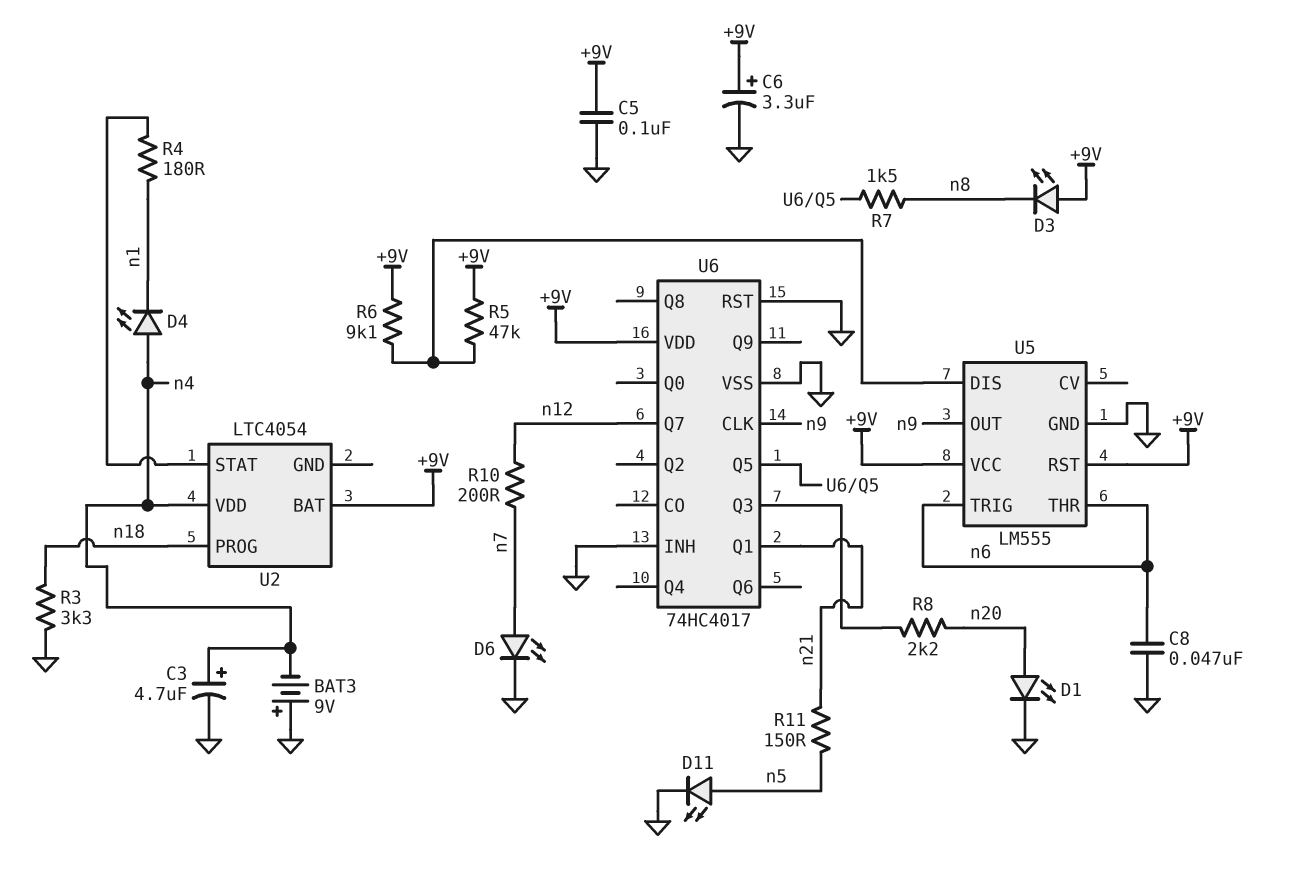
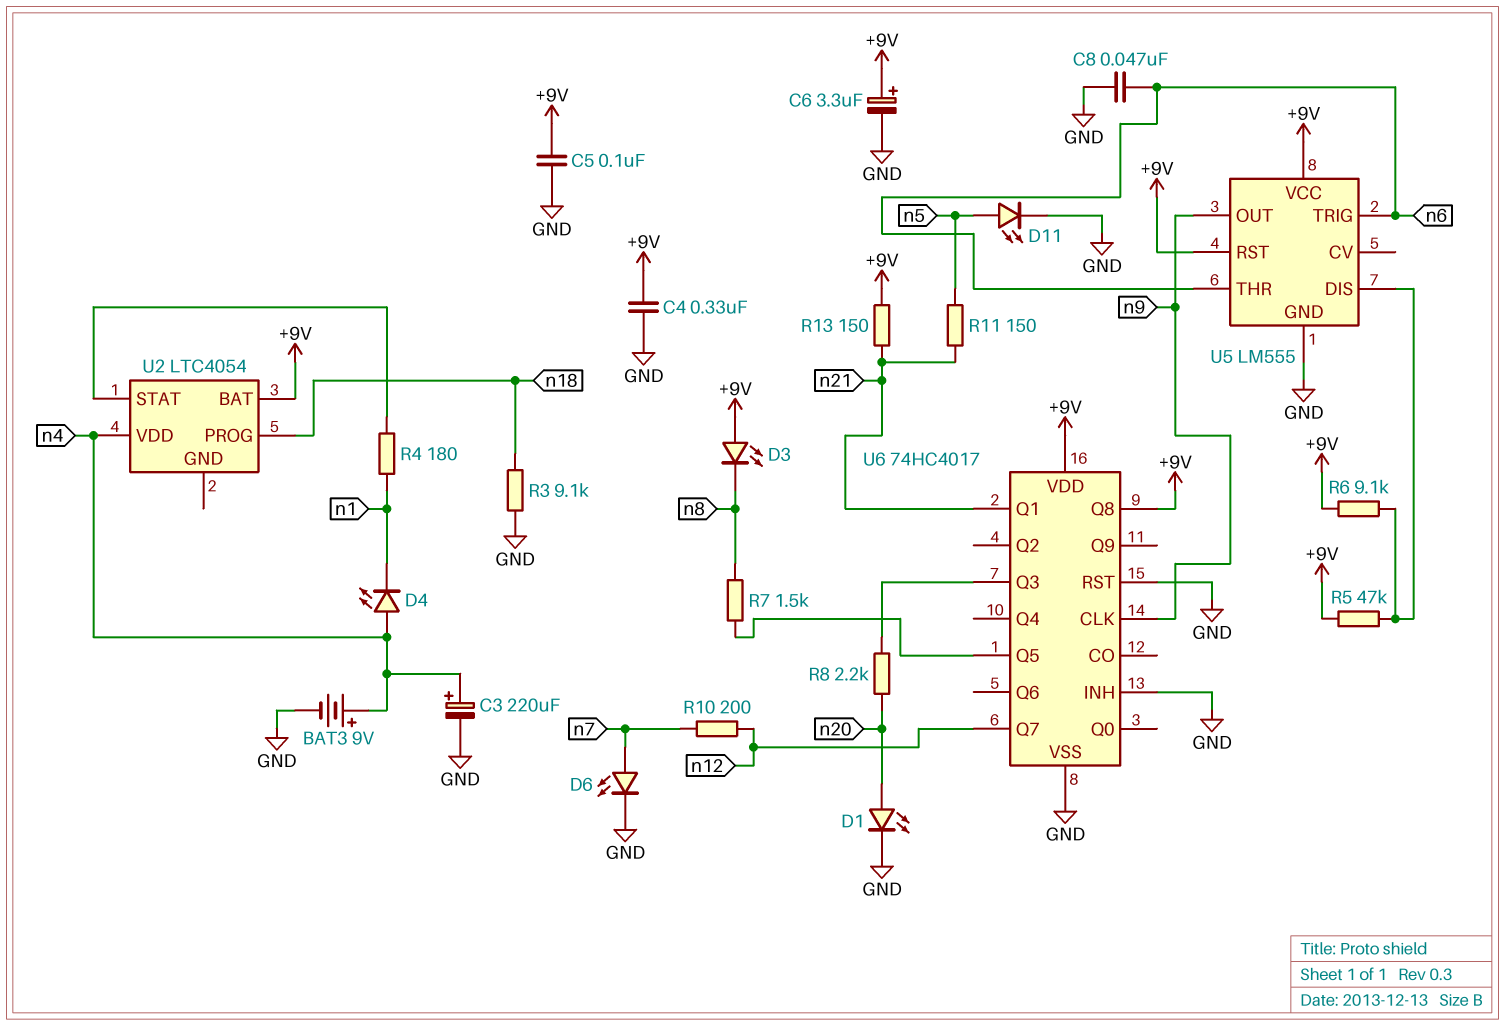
BAT3: 9V (plus GND, minus n4) -> 9V (plus n4, minus GND)
C3: 4.7uF (plus n4, minus GND) -> 220uF (plus n4, minus GND)
C4: none -> 330nF (+9V, GND)
R3: 3.3k (GND, n18) -> 9.1k (GND, n18)
R13: none -> 150 (+9V, n21)
U6 pin Q8: none -> +9V

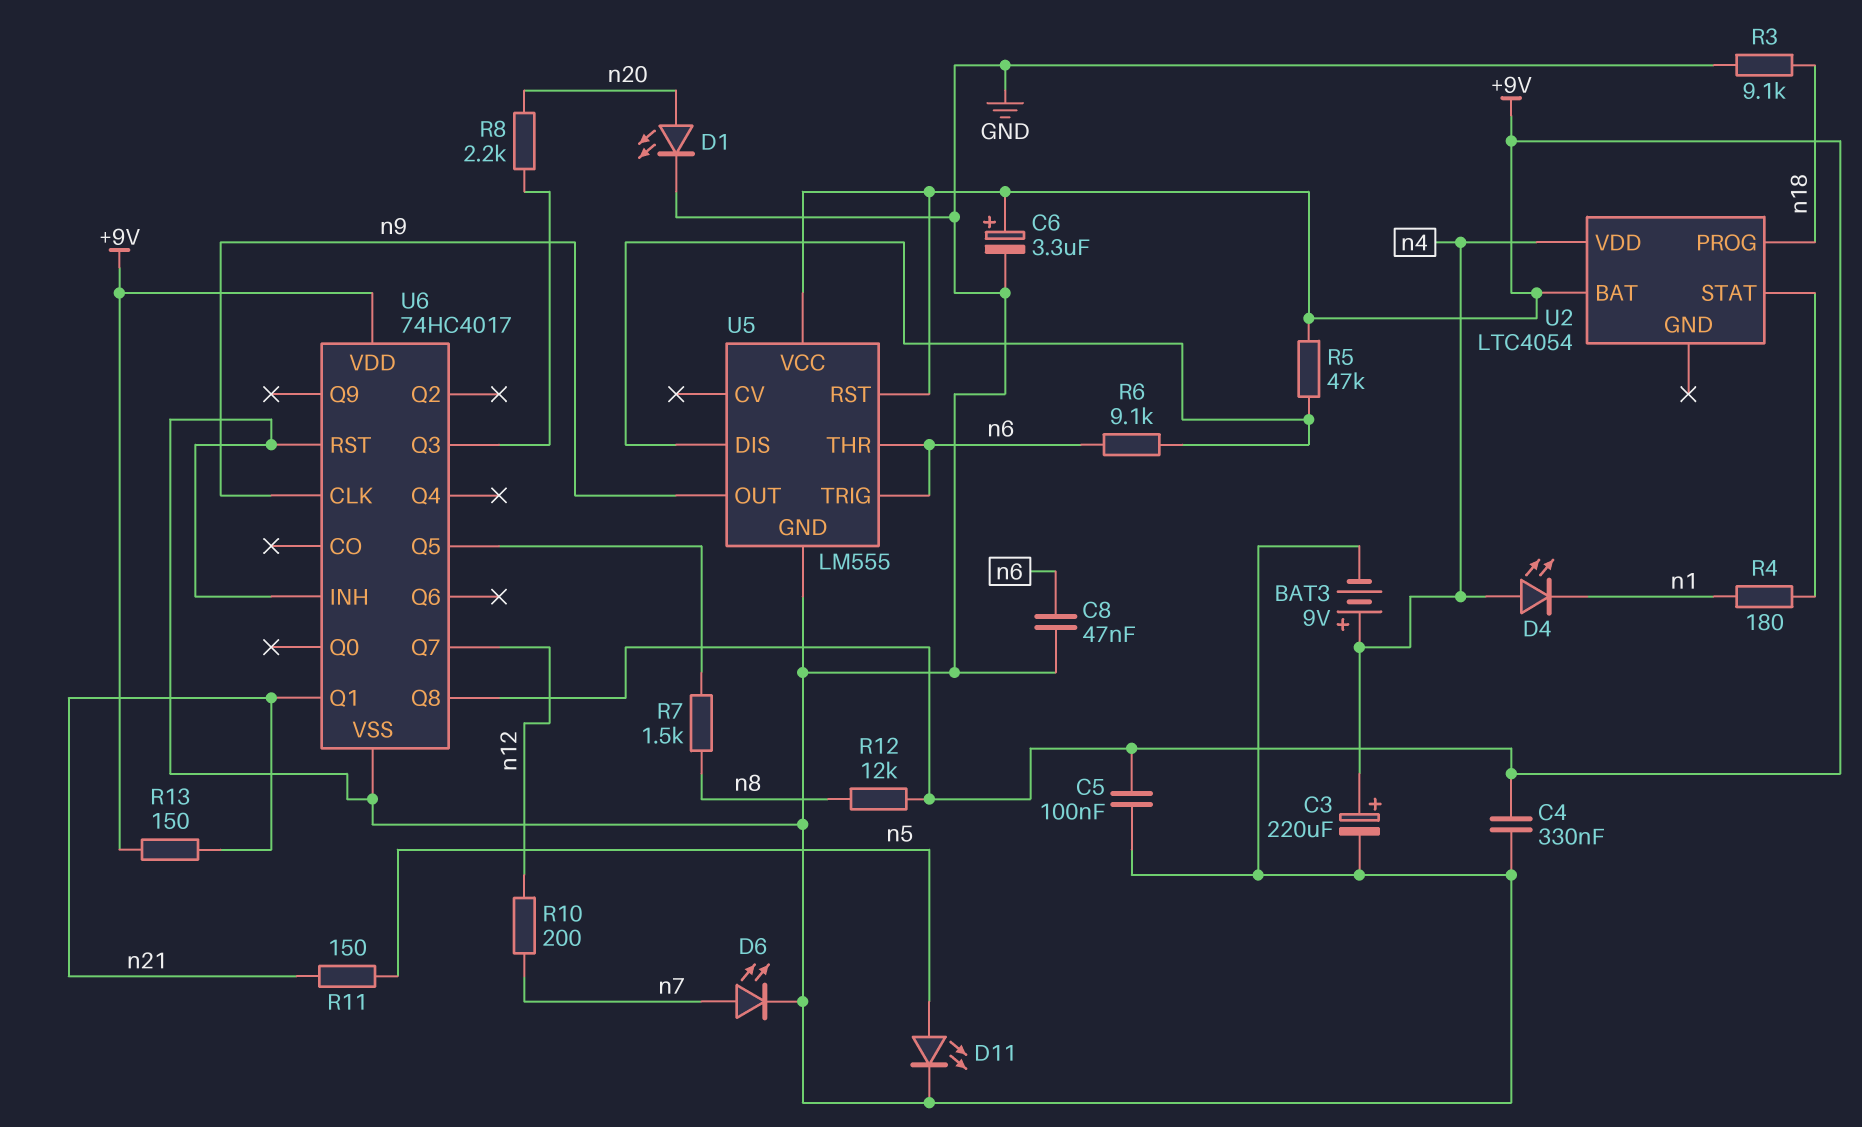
D3: LED (A +9V, K n8) -> none
R6: 9.1k (+9V, U5/DIS) -> 9.1k (U5/DIS, n6)
R12: none -> 12k (+9V, n8)

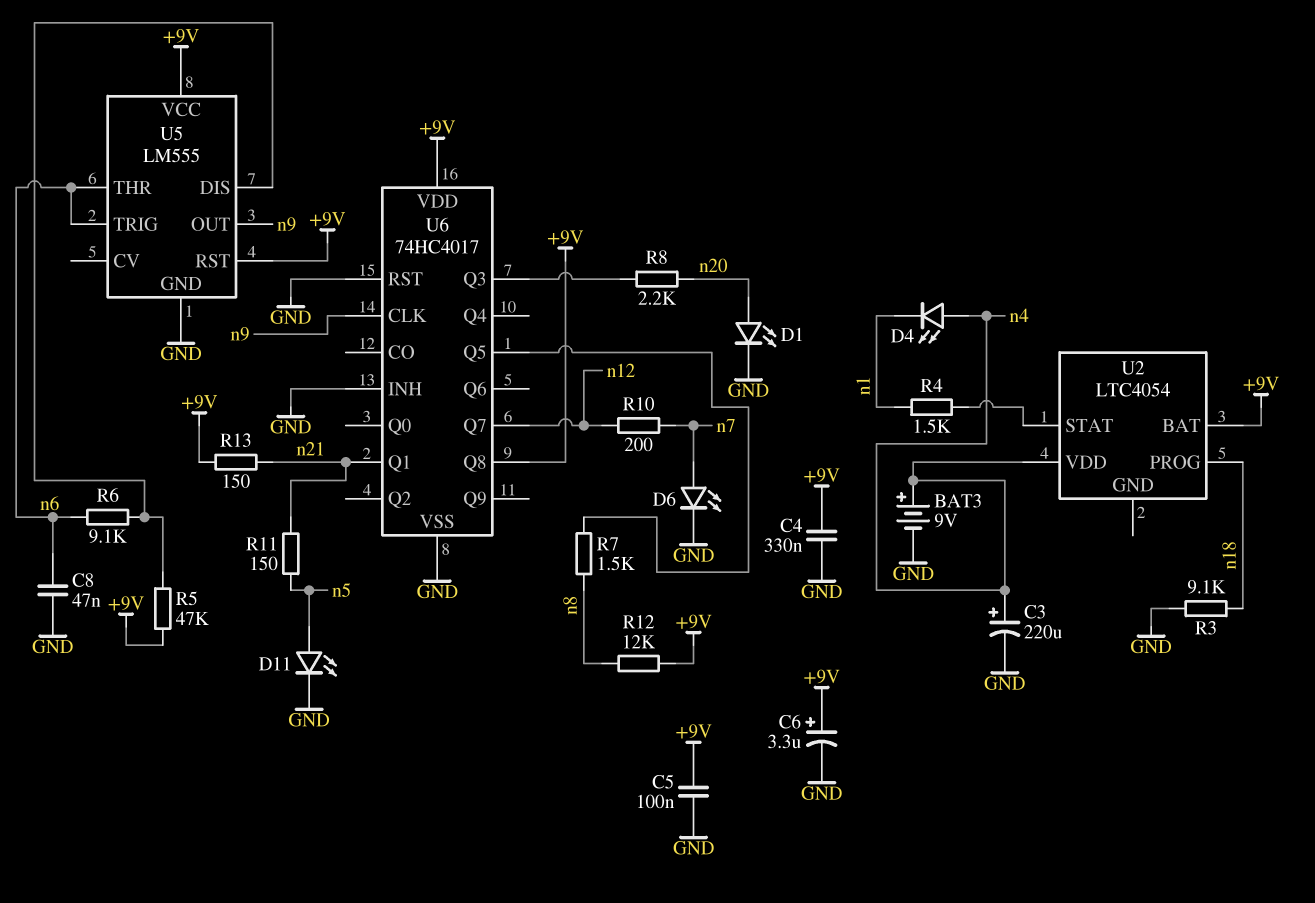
R4: 180 (U2/STAT, n1) -> 1.5k (U2/STAT, n1)

